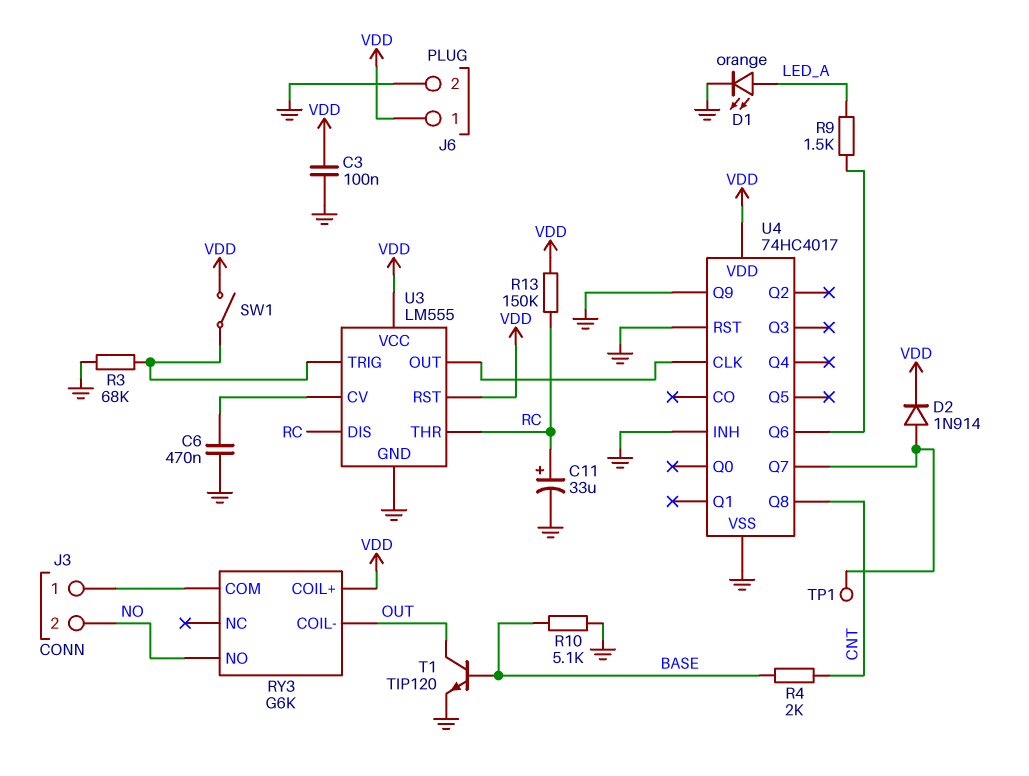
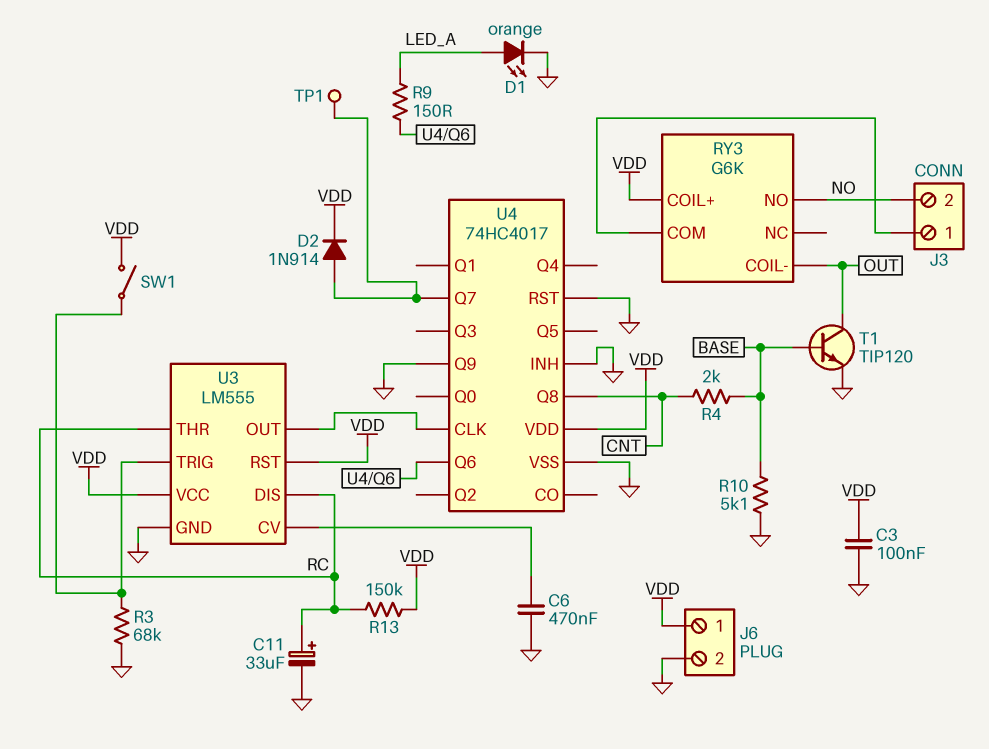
R9: 1.5k (LED_A, U4/Q6) -> 150 (LED_A, U4/Q6)

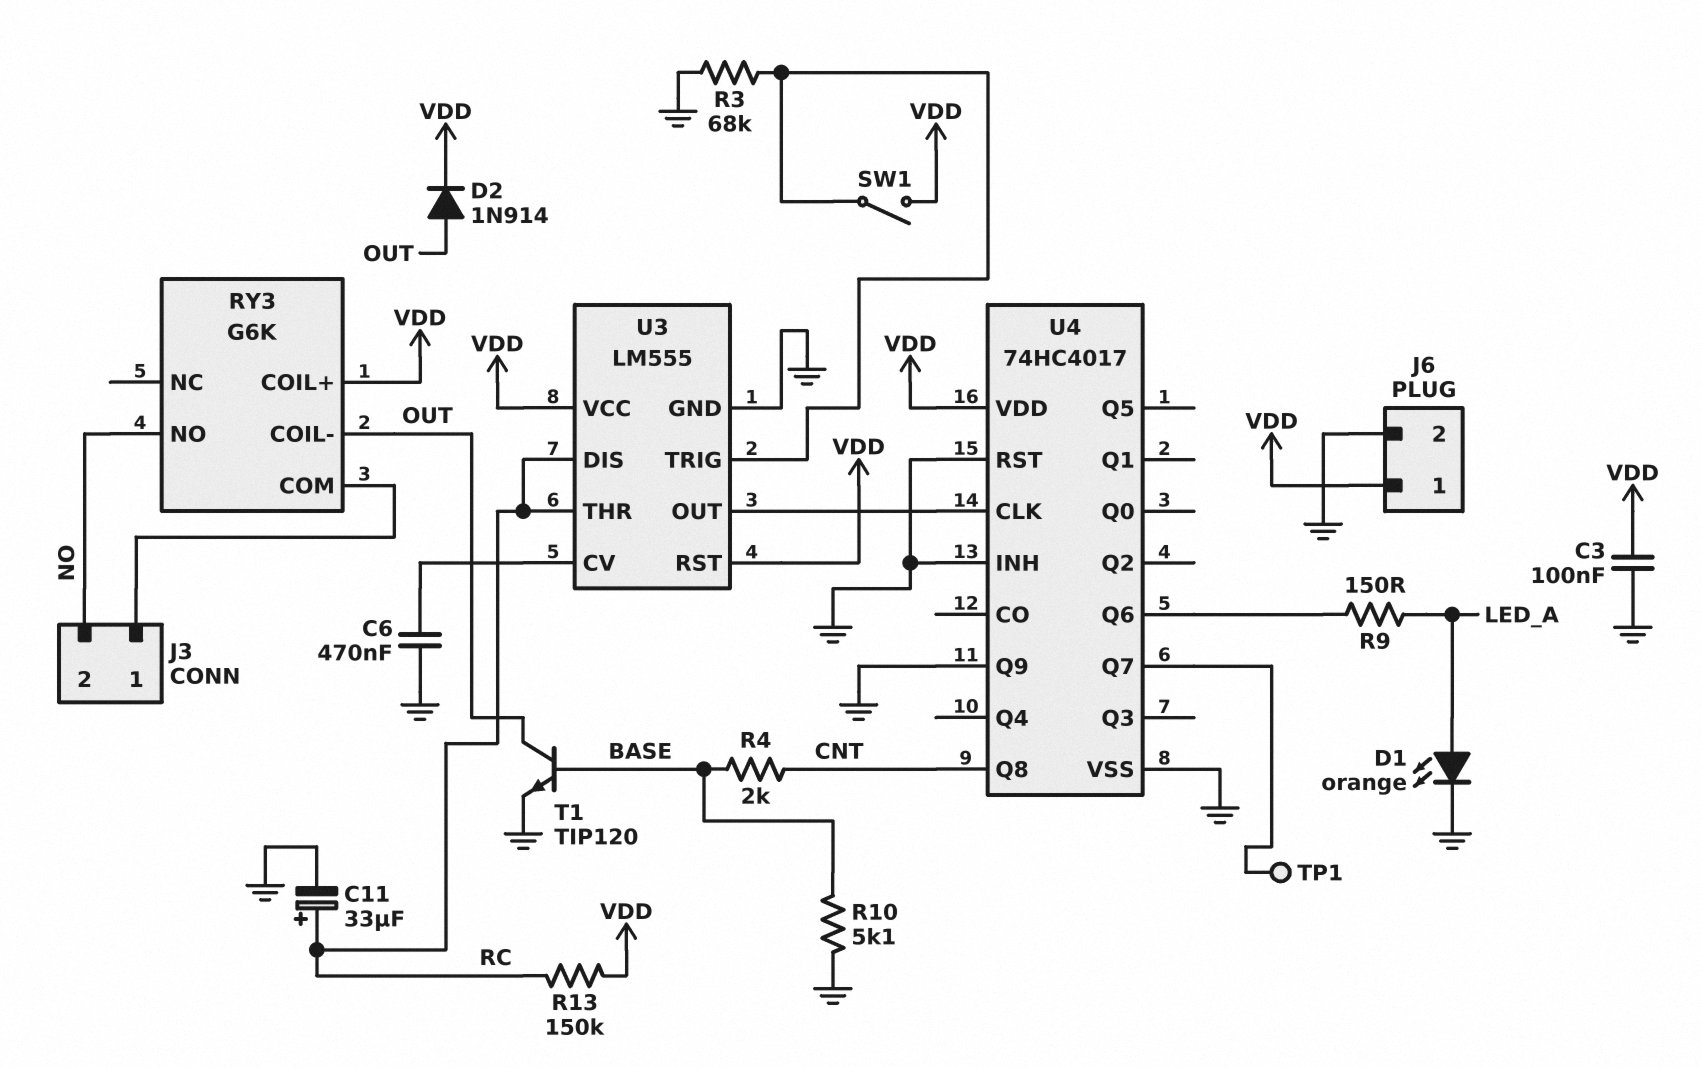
D2: diode 1N914 (A U4/Q7, K VDD) -> diode 1N914 (A OUT, K VDD)

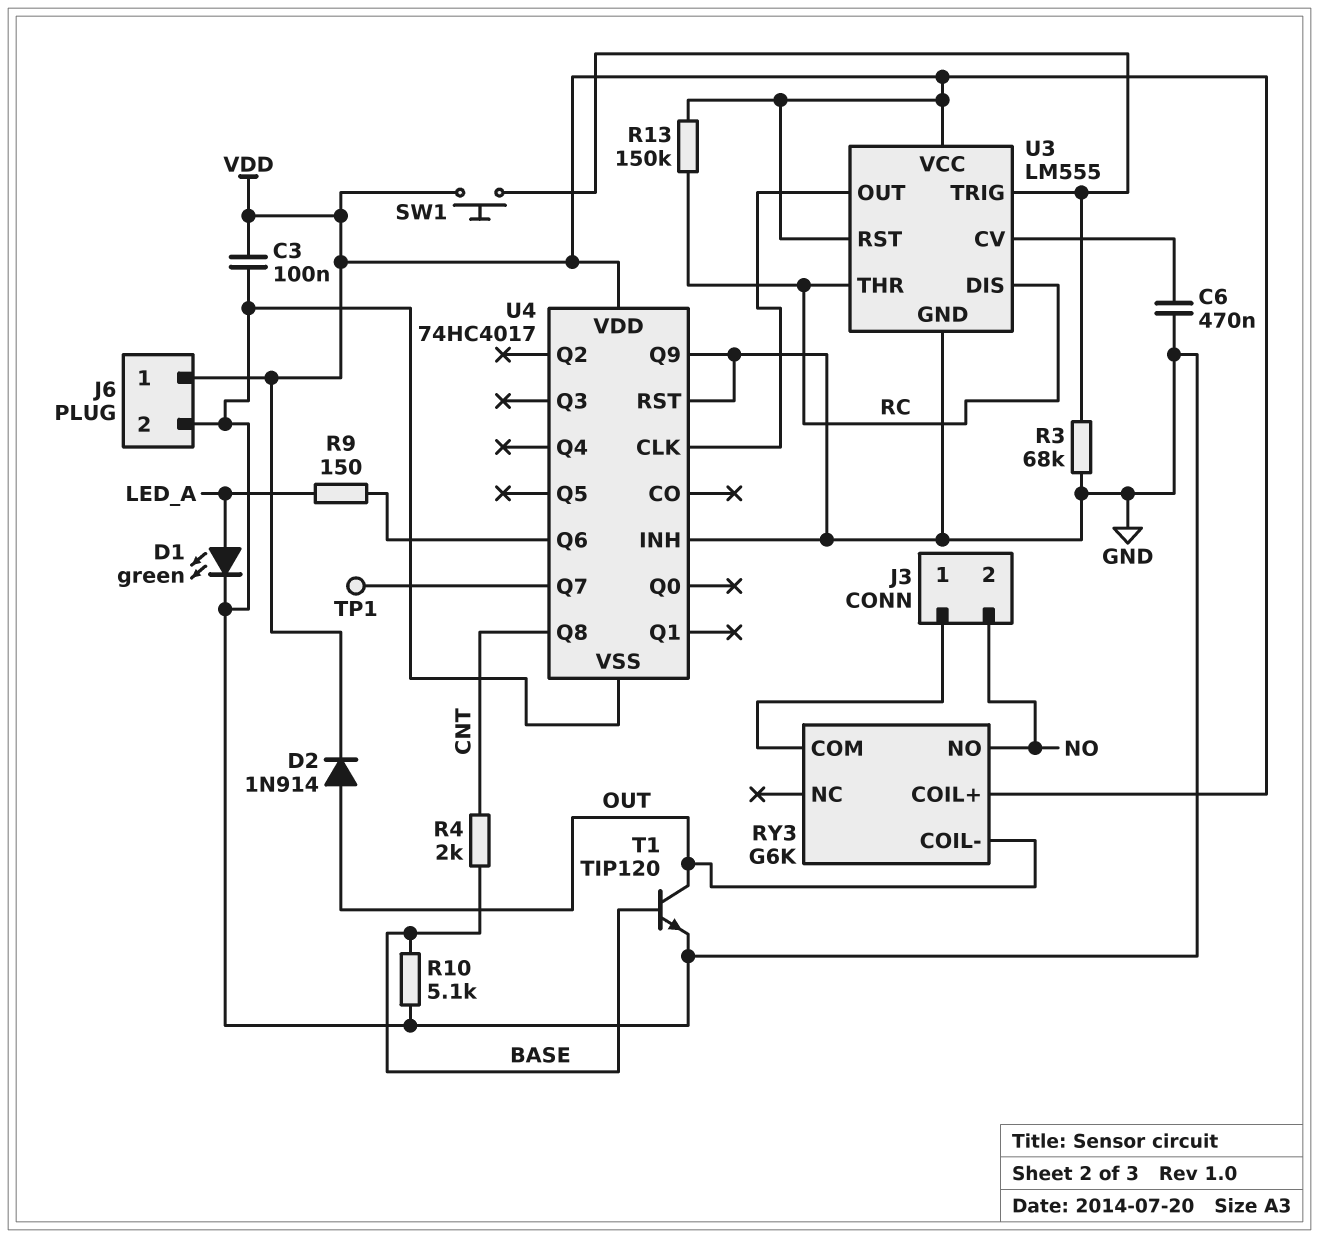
C11: 33uF (plus RC, minus GND) -> none
D1: LED orange (A LED_A, K GND) -> LED green (A LED_A, K GND)
SW1: switch (U3/TRIG, VDD) -> button (U3/TRIG, VDD)

